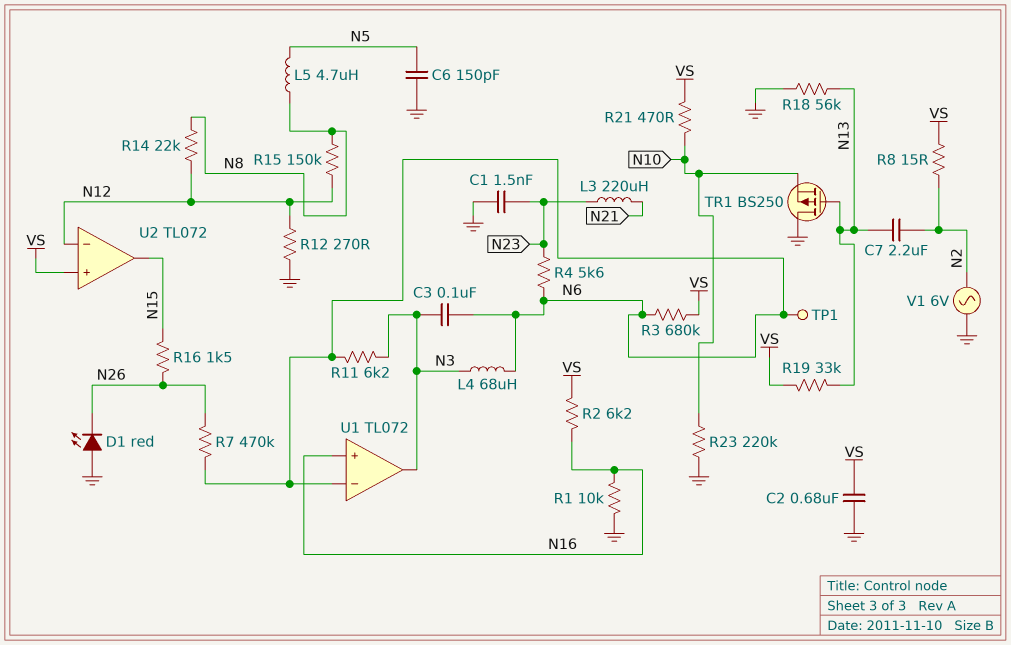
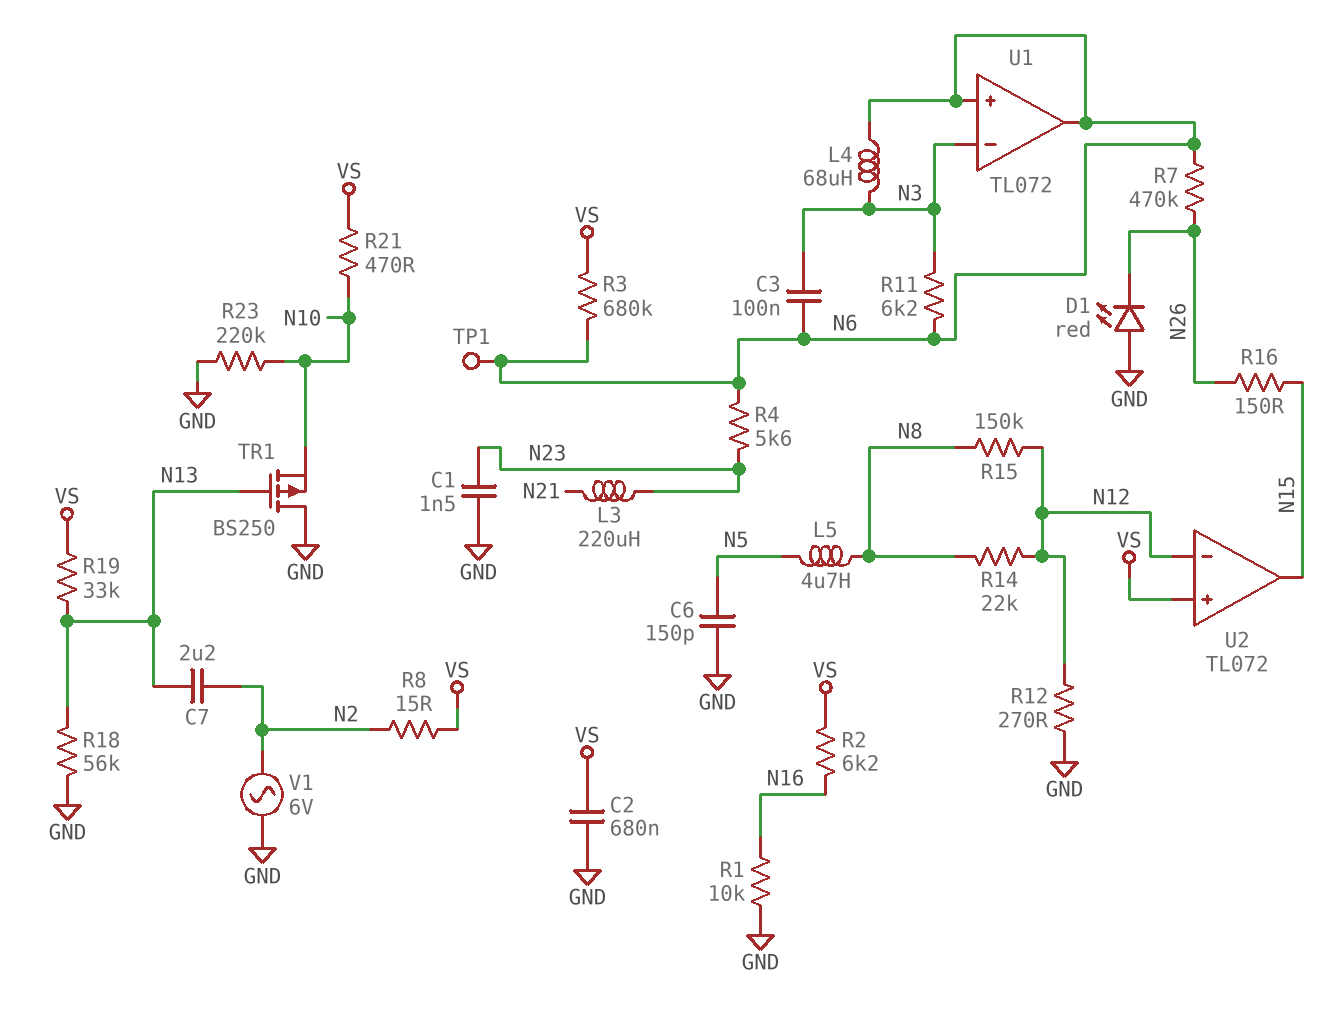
R16: 1.5k (N15, N26) -> 150 (N15, N26)
U1 pin in+: N16 -> N6
U1 pin in-: N6 -> N3
U1 pin out: N3 -> N6

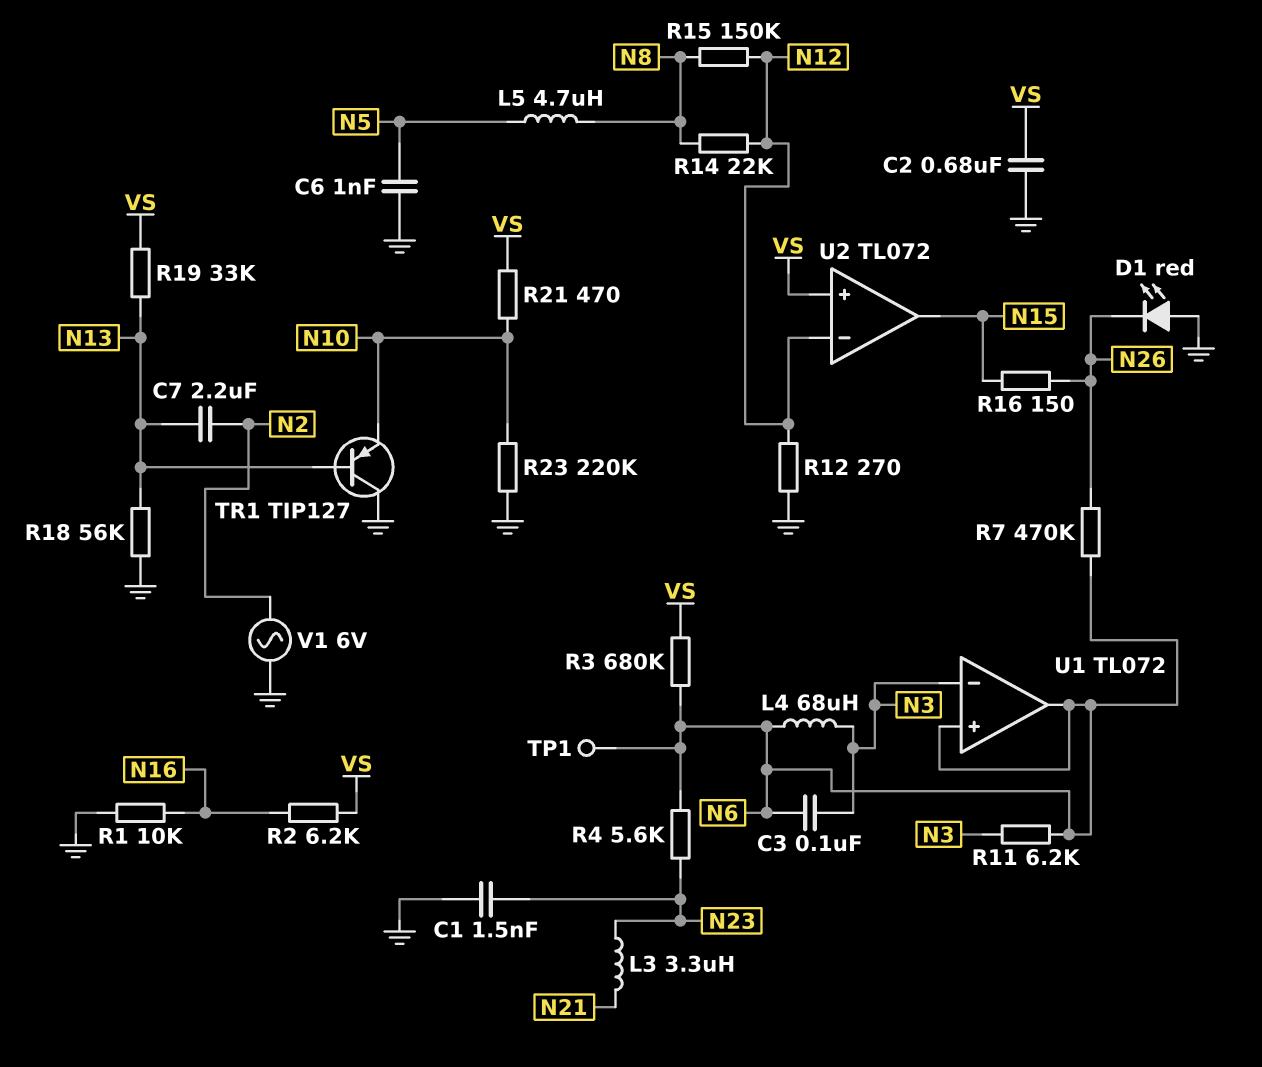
C6: 150pF (GND, N5) -> 1nF (GND, N5)
L3: 220uH (N21, N23) -> 3.3uH (N21, N23)
R8: 15 (N2, VS) -> none
TR1: PMOS BS250 (G N13, D GND, S N10) -> PNP TIP127 (B N13, C GND, E N10)

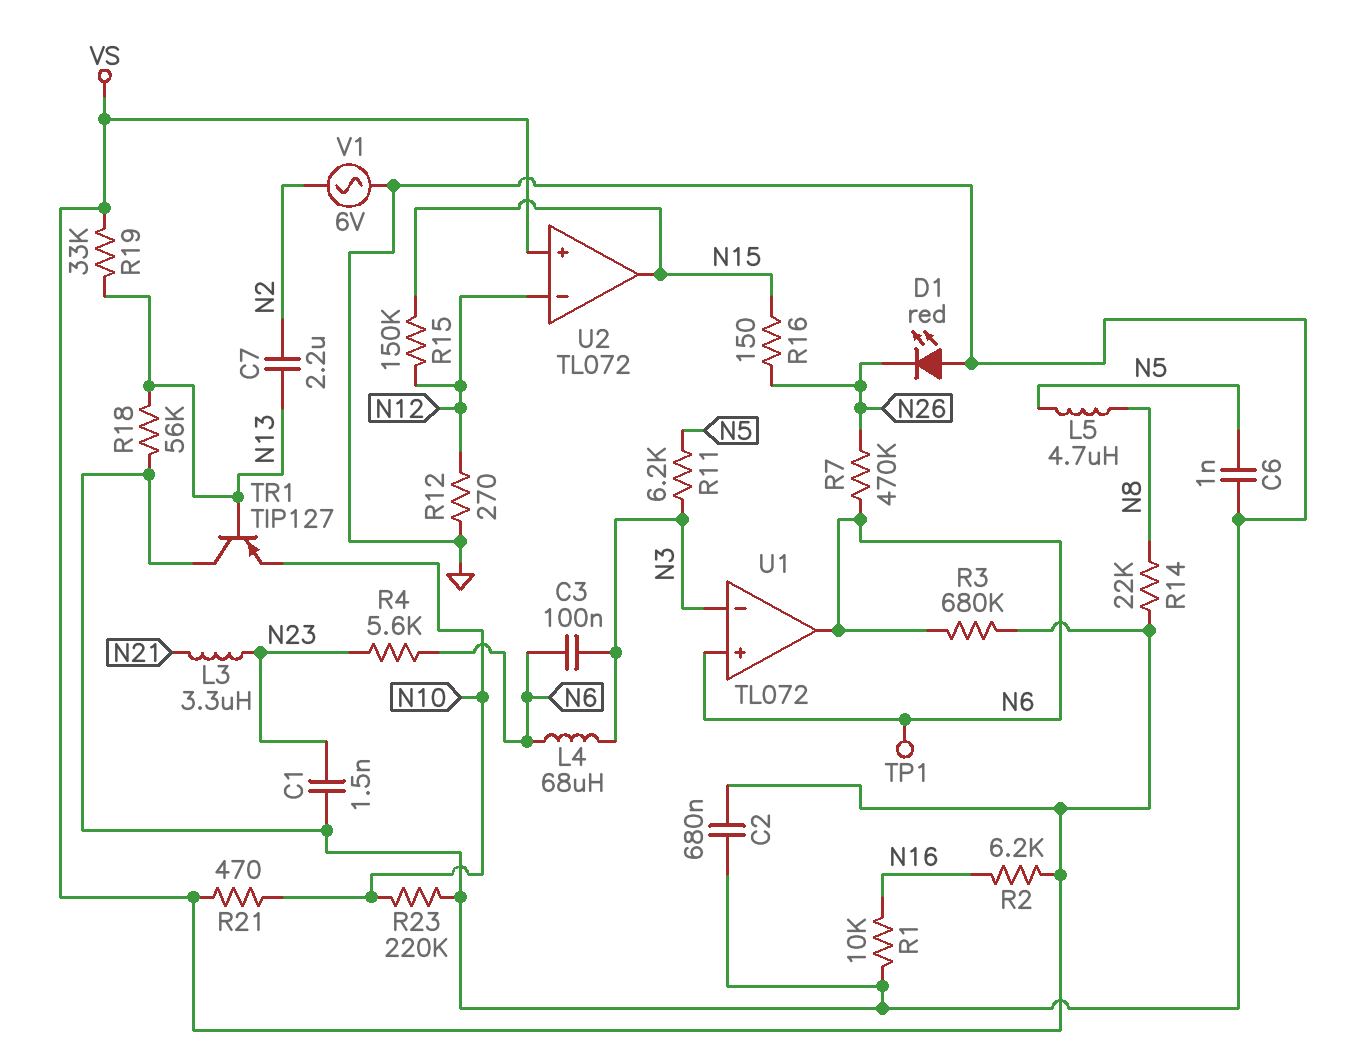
R11: 6.2k (N3, N6) -> 6.2k (N3, N5)
R14: 22k (N8, N12) -> 22k (N8, VS)
R15: 150k (N8, N12) -> 150k (N12, N15)

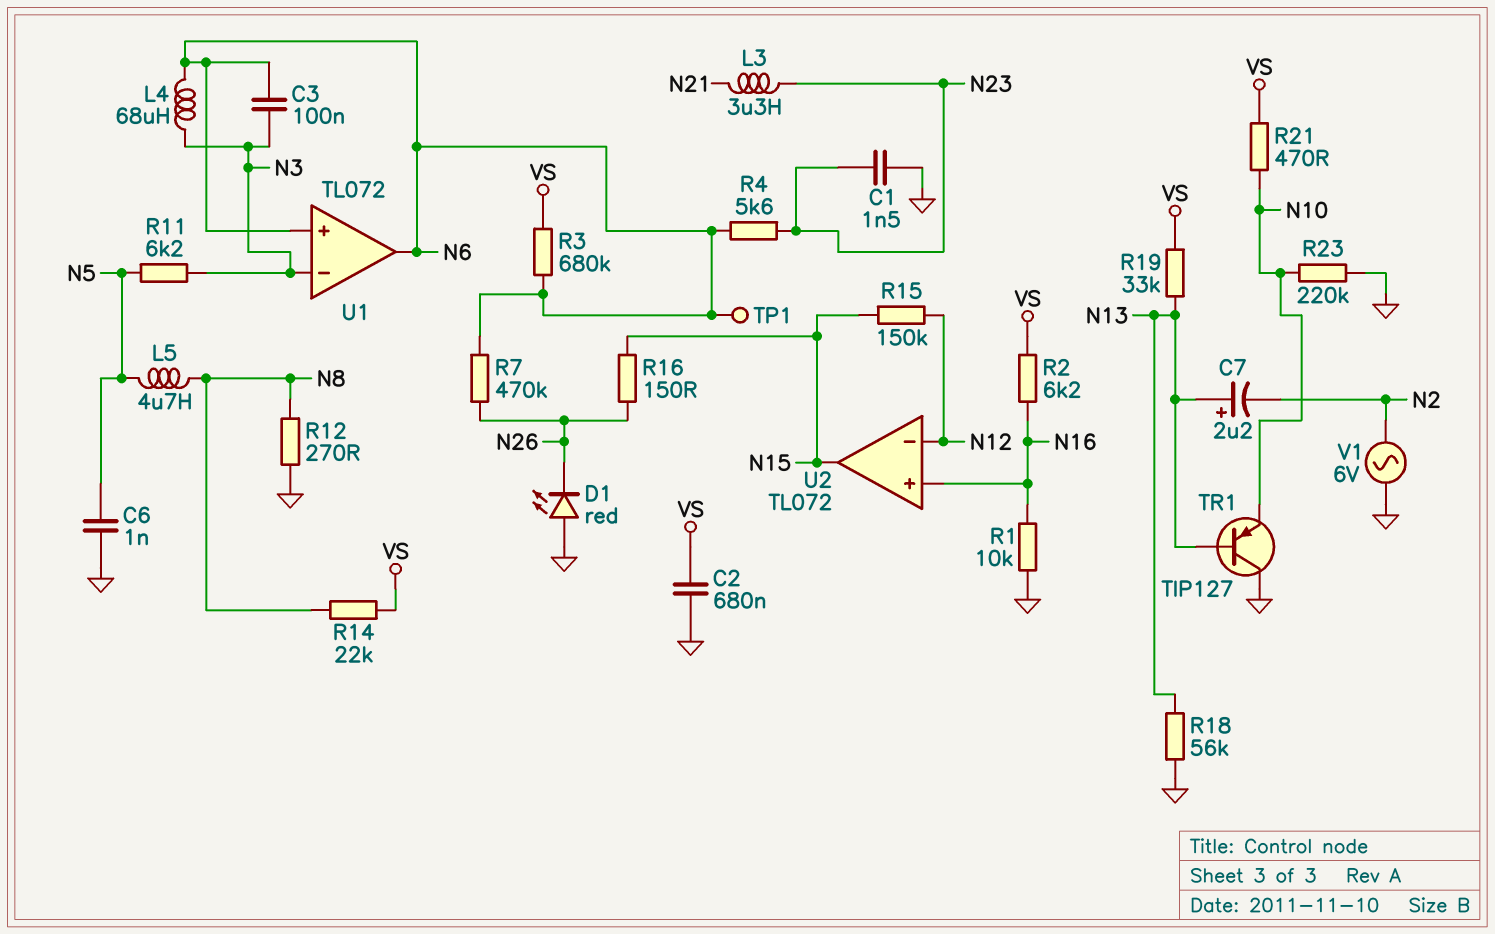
C7: 2.2uF (N2, N13) -> 2.2uF (plus N13, minus N2)
R12: 270 (GND, N12) -> 270 (GND, N8)
U2 pin in+: VS -> N16

